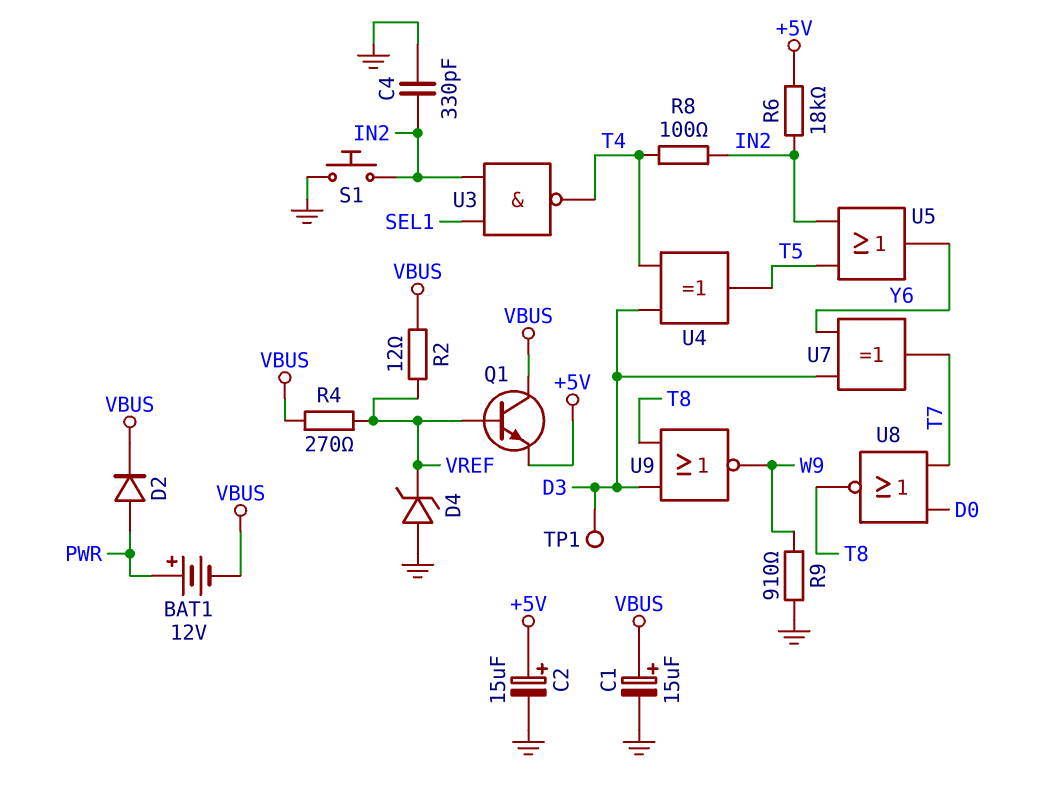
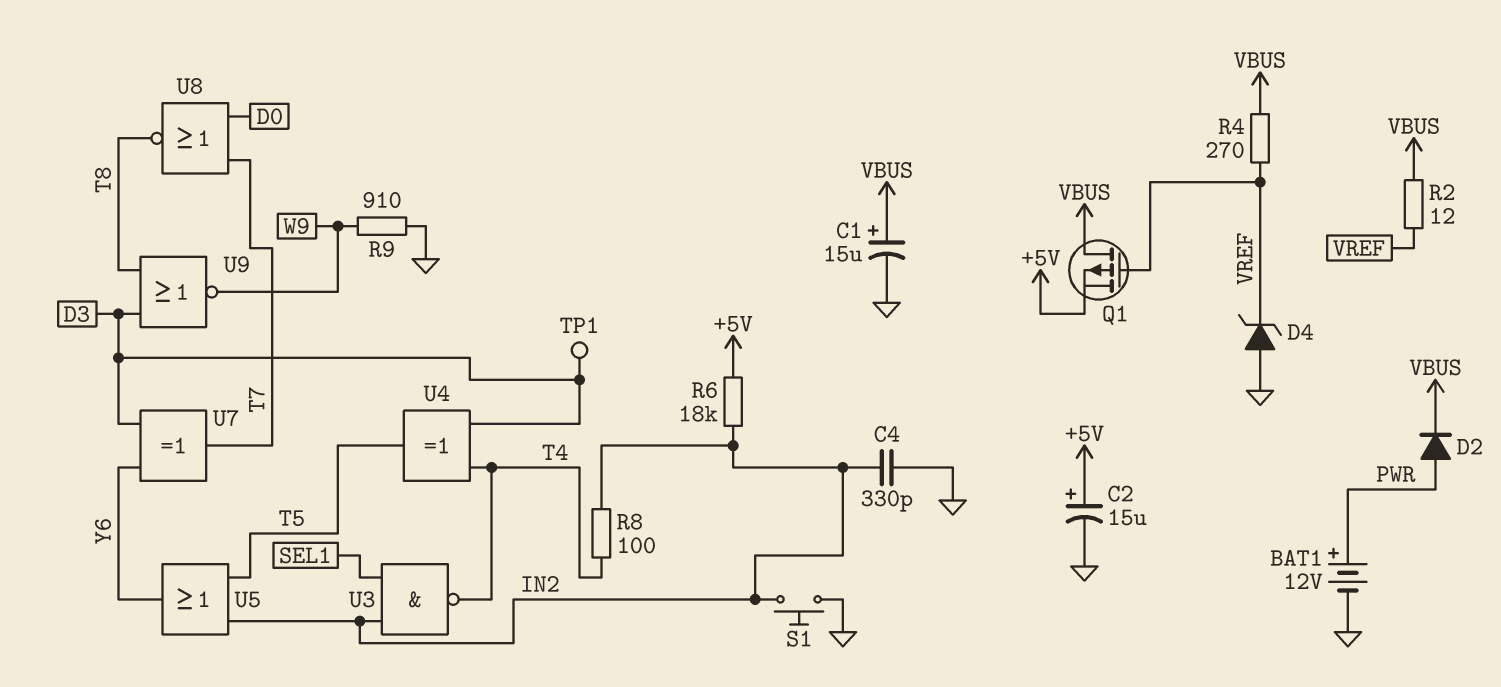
BAT1: 12V (plus PWR, minus VBUS) -> 12V (plus PWR, minus GND)
Q1: NPN (B VREF, C VBUS, E +5V) -> PMOS (G VREF, D VBUS, S +5V)

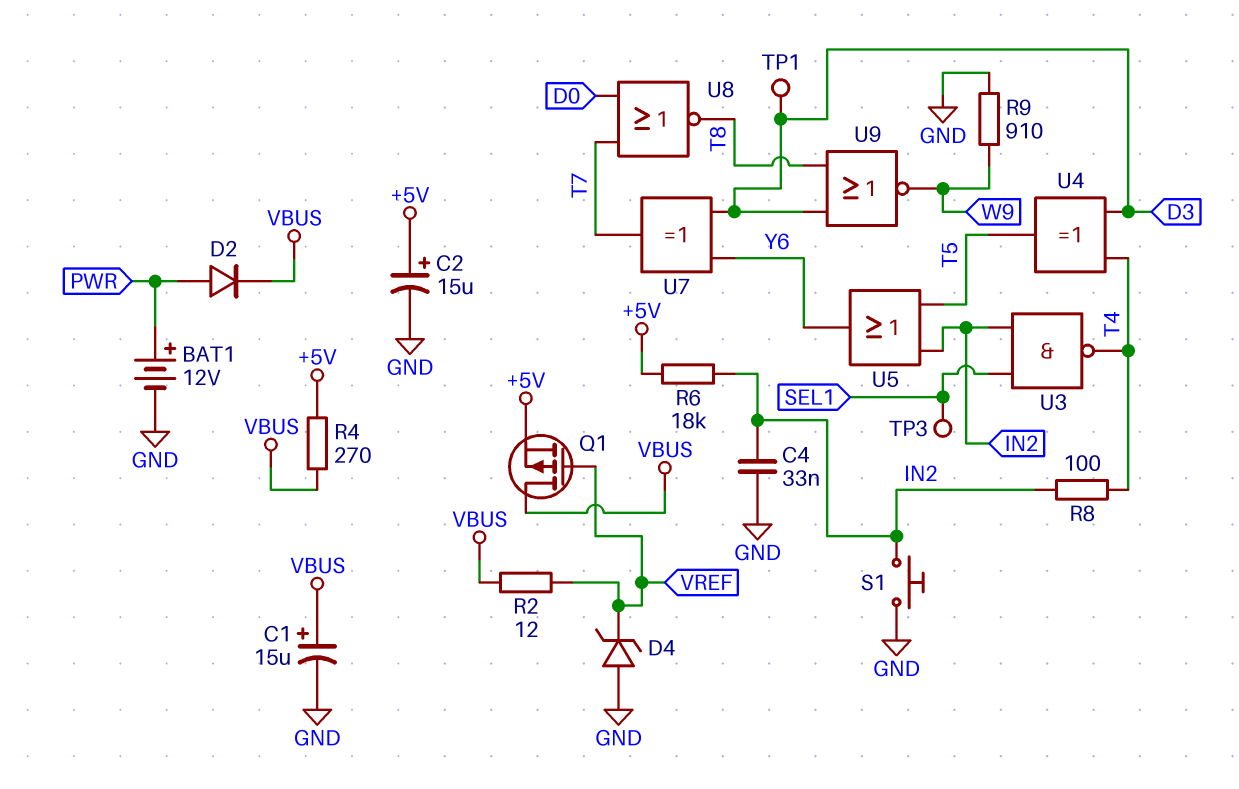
C4: 330pF (GND, IN2) -> 33nF (GND, IN2)
R4: 270 (VBUS, VREF) -> 270 (+5V, VBUS)
TP3: none -> test point (SEL1)

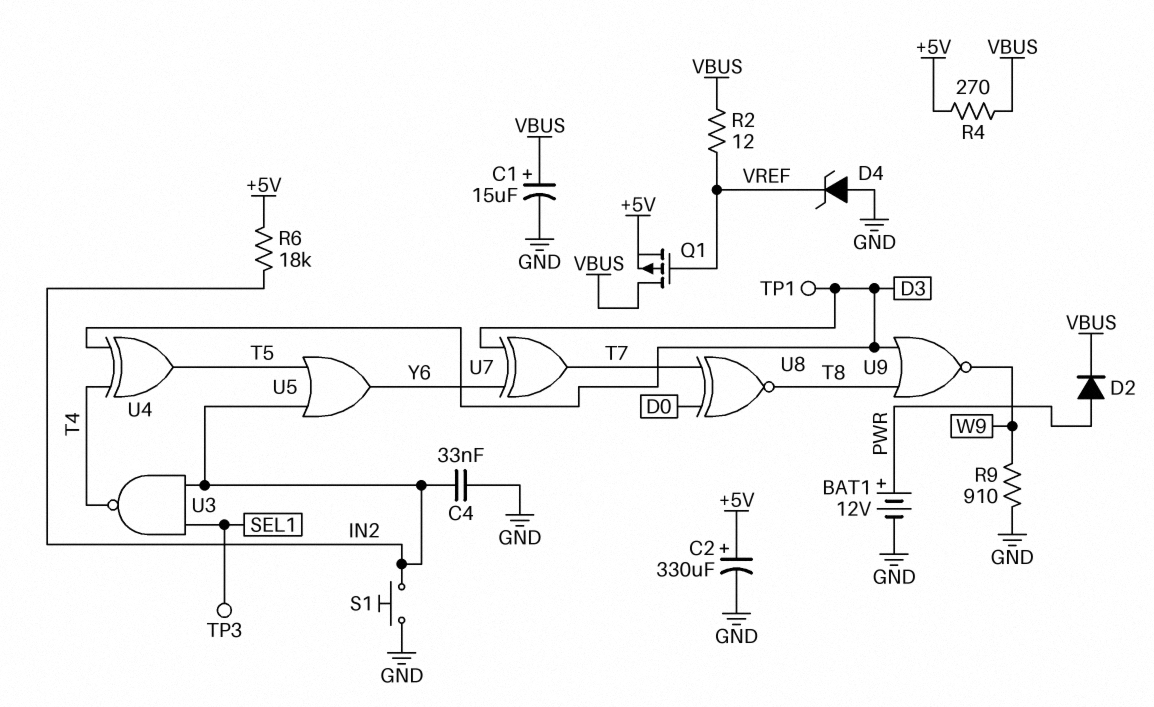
C2: 15uF (plus +5V, minus GND) -> 330uF (plus +5V, minus GND)
R8: 100 (IN2, T4) -> none
U8: NOR (in D0, in T7, out T8) -> XNOR (in D0, in T7, out T8)

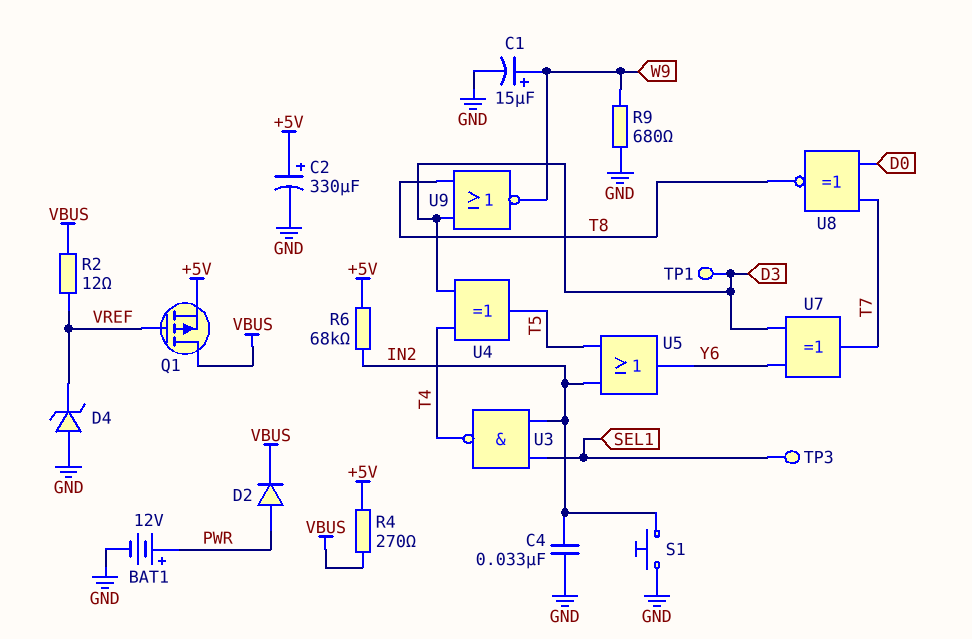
C1: 15uF (plus VBUS, minus GND) -> 15uF (plus W9, minus GND)
R6: 18k (+5V, IN2) -> 68k (+5V, IN2)
R9: 910 (GND, W9) -> 680 (GND, W9)

